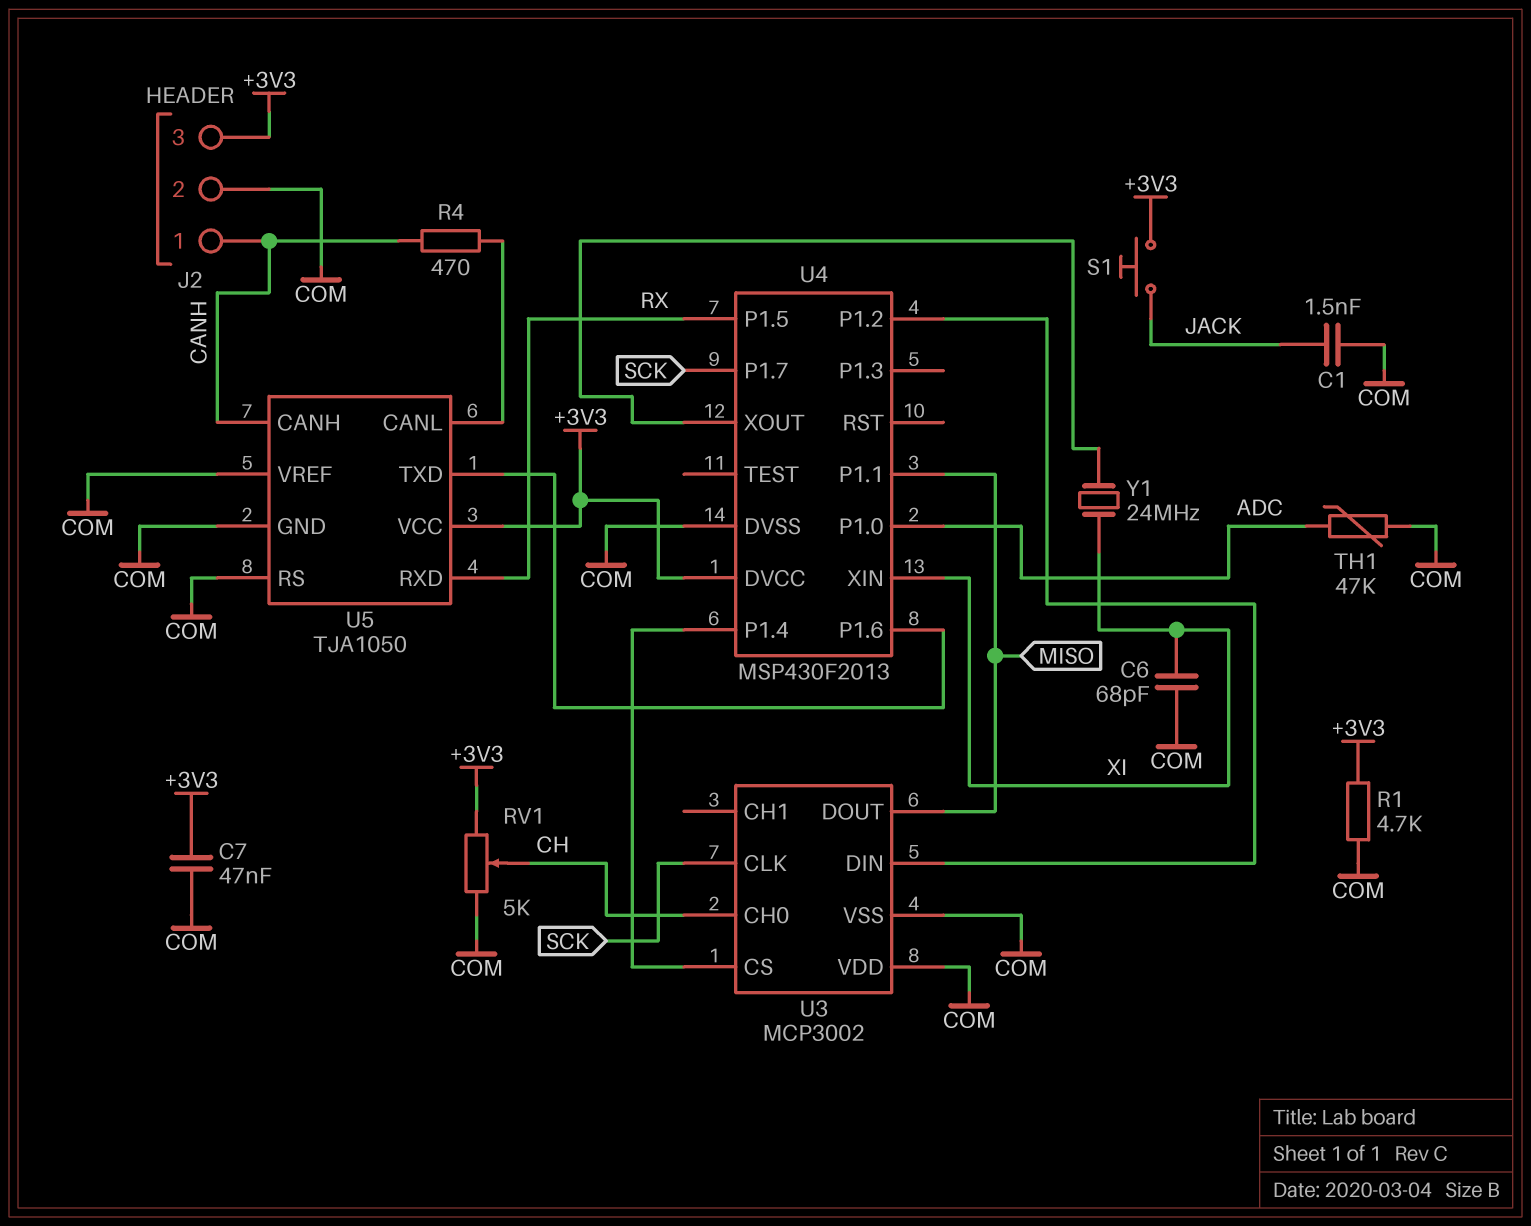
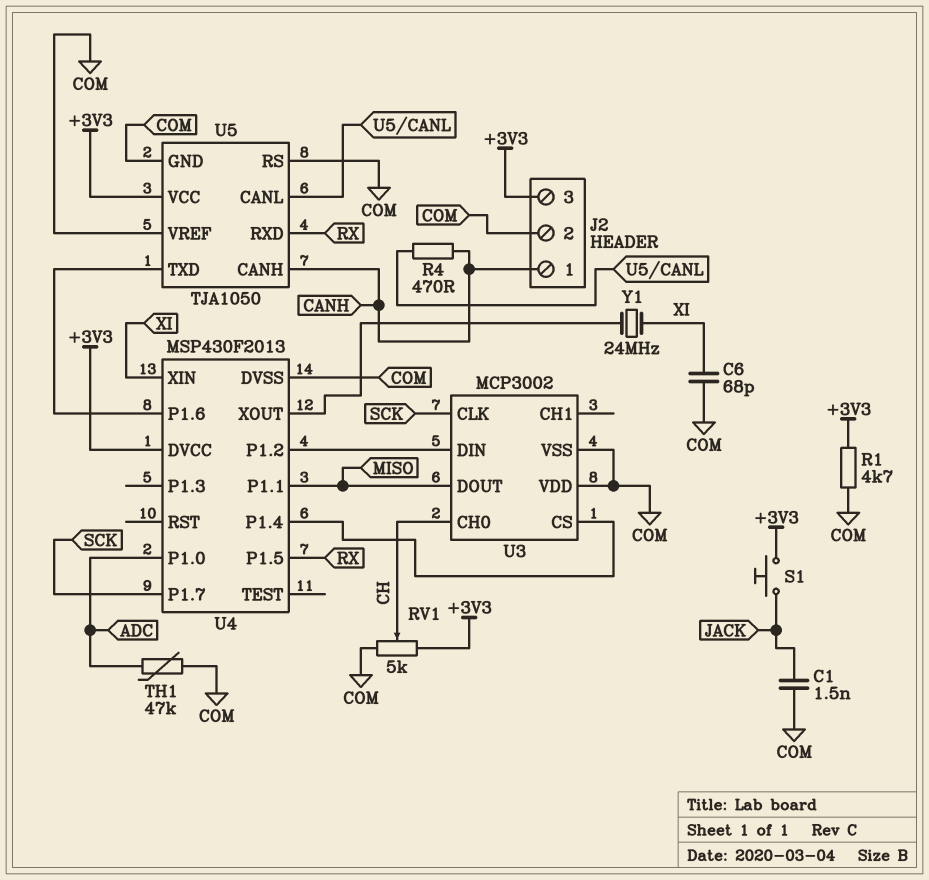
C7: 47nF (+3V3, COM) -> none

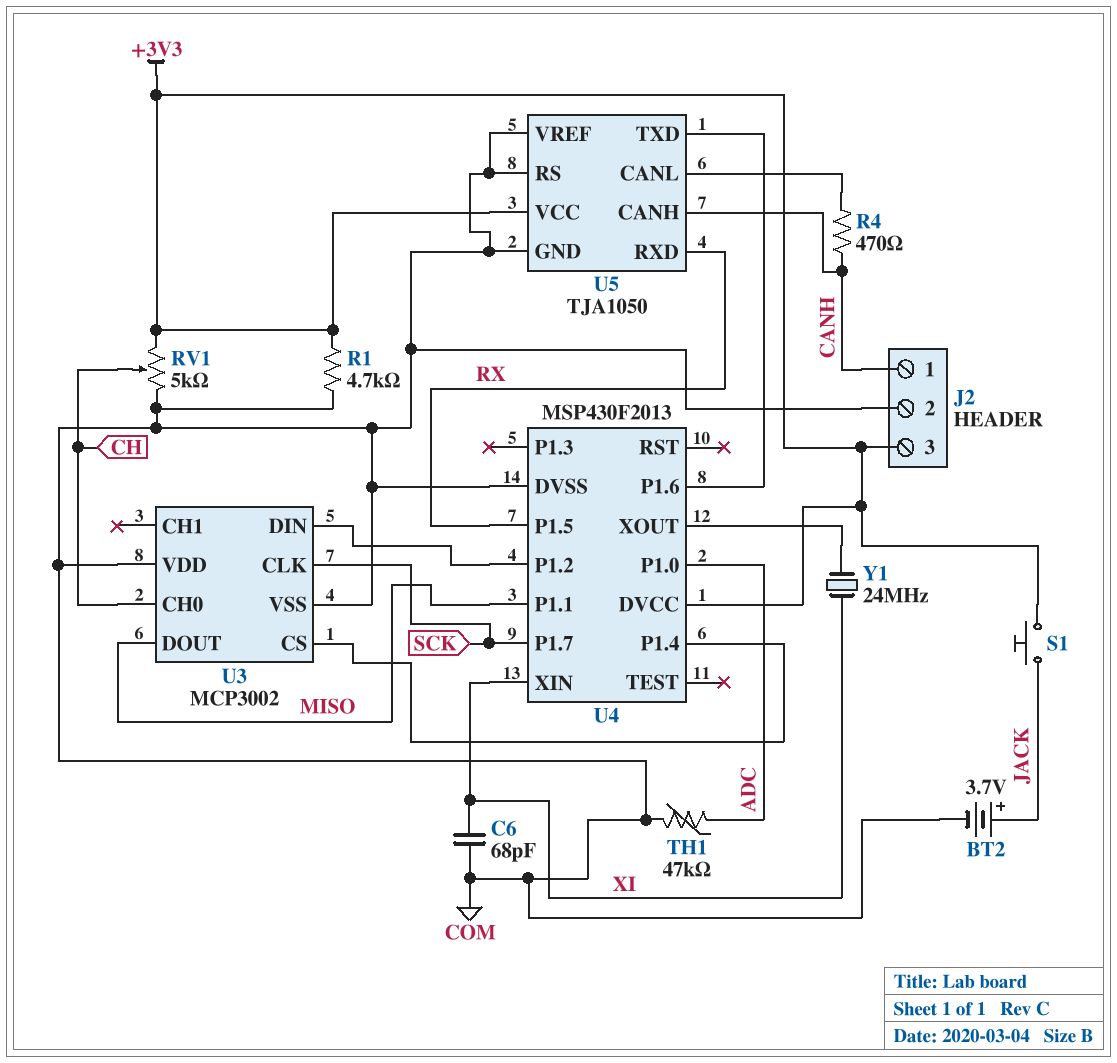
BT2: none -> 3.7V (plus JACK, minus COM)
C1: 1.5nF (COM, JACK) -> none

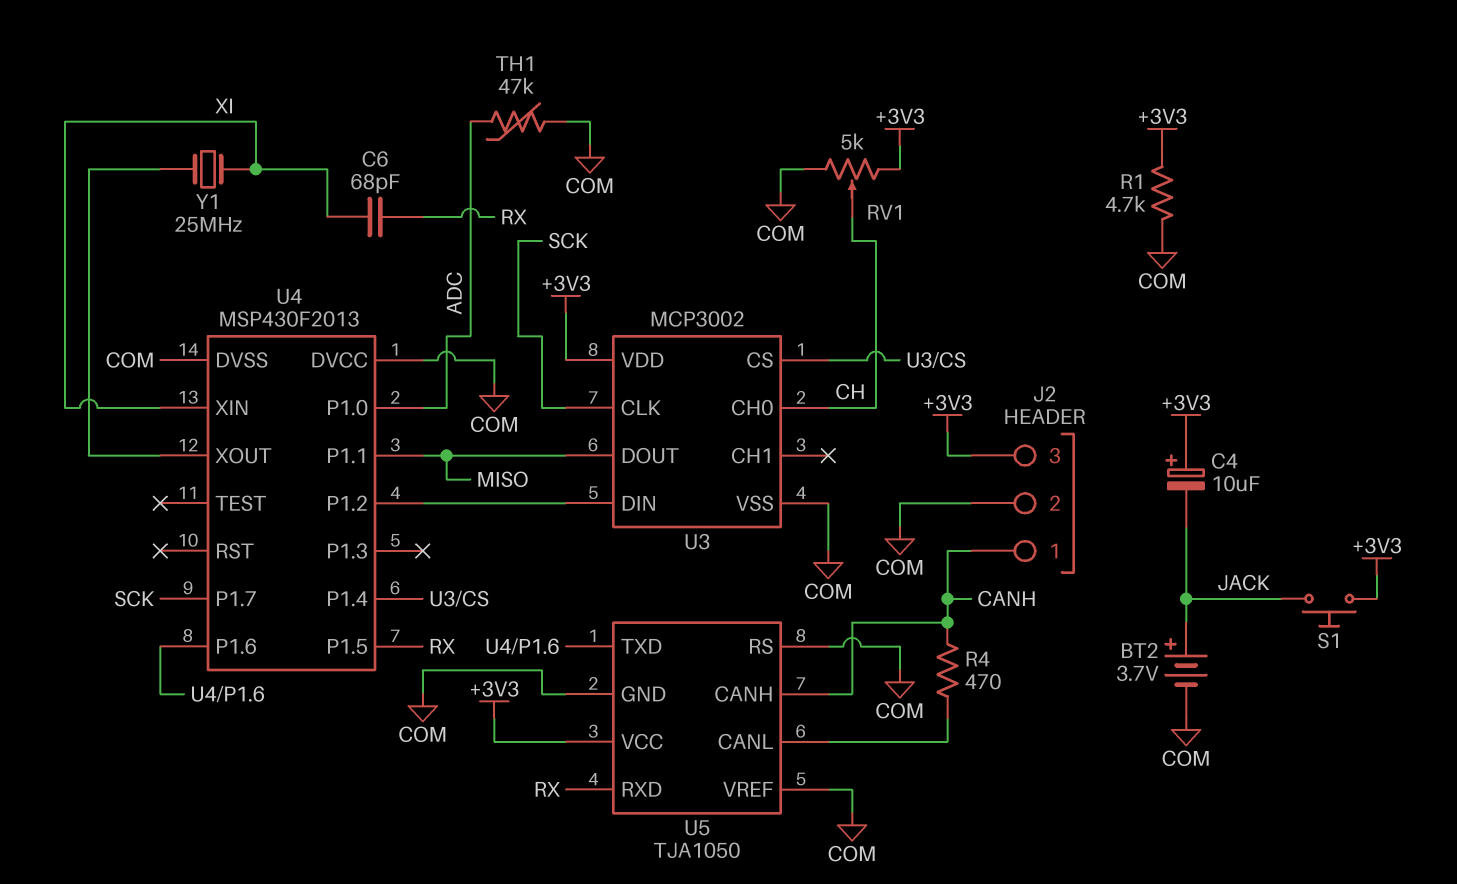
C4: none -> 10uF (plus +3V3, minus JACK)
C6: 68pF (COM, XI) -> 68pF (RX, XI)
U3 pin VDD: COM -> +3V3
U4 pin DVCC: +3V3 -> COM
Y1: 24MHz (U4/XOUT, XI) -> 25MHz (U4/XOUT, XI)

